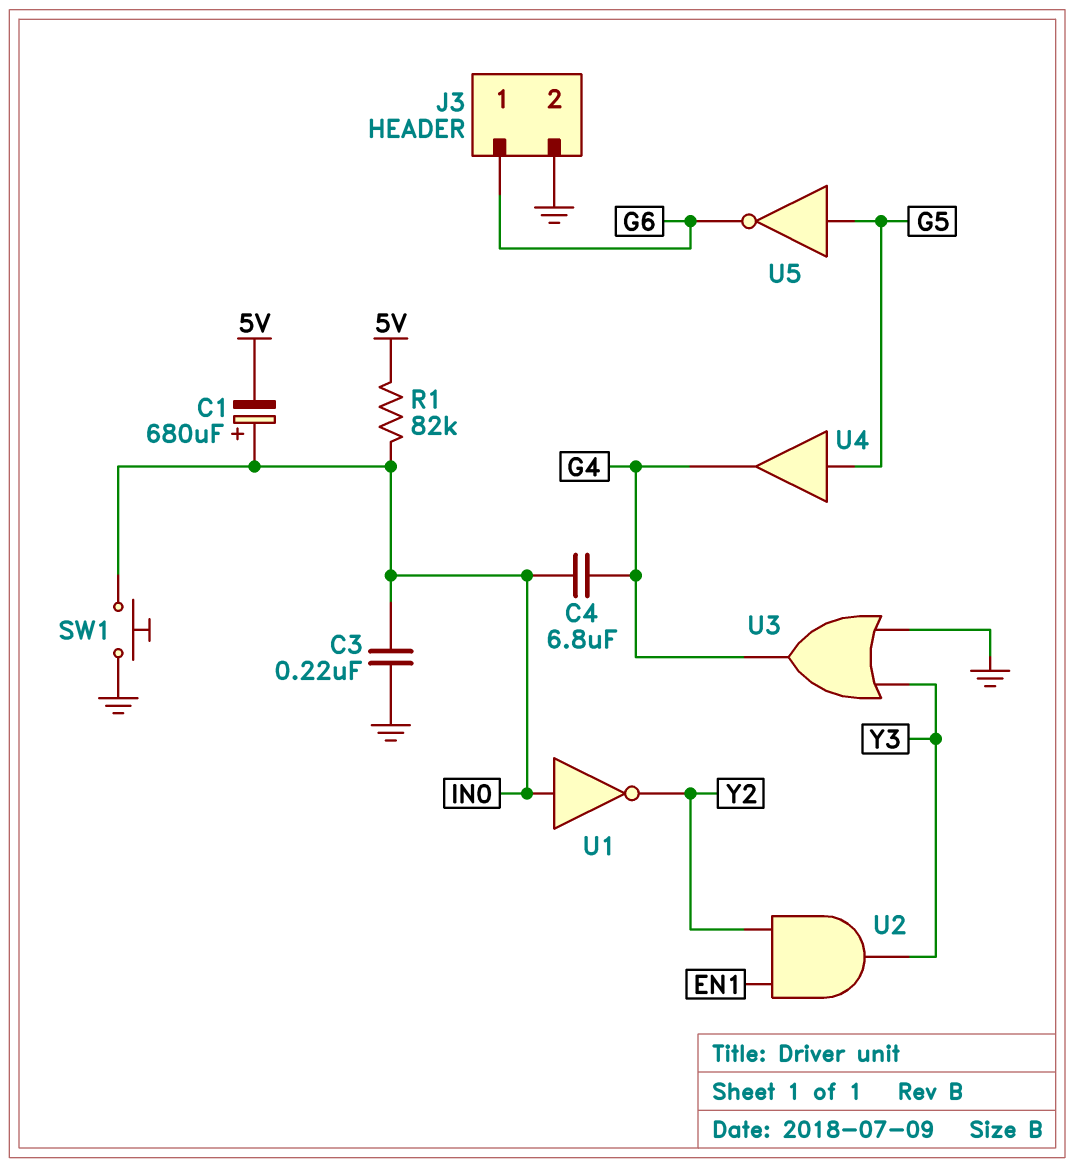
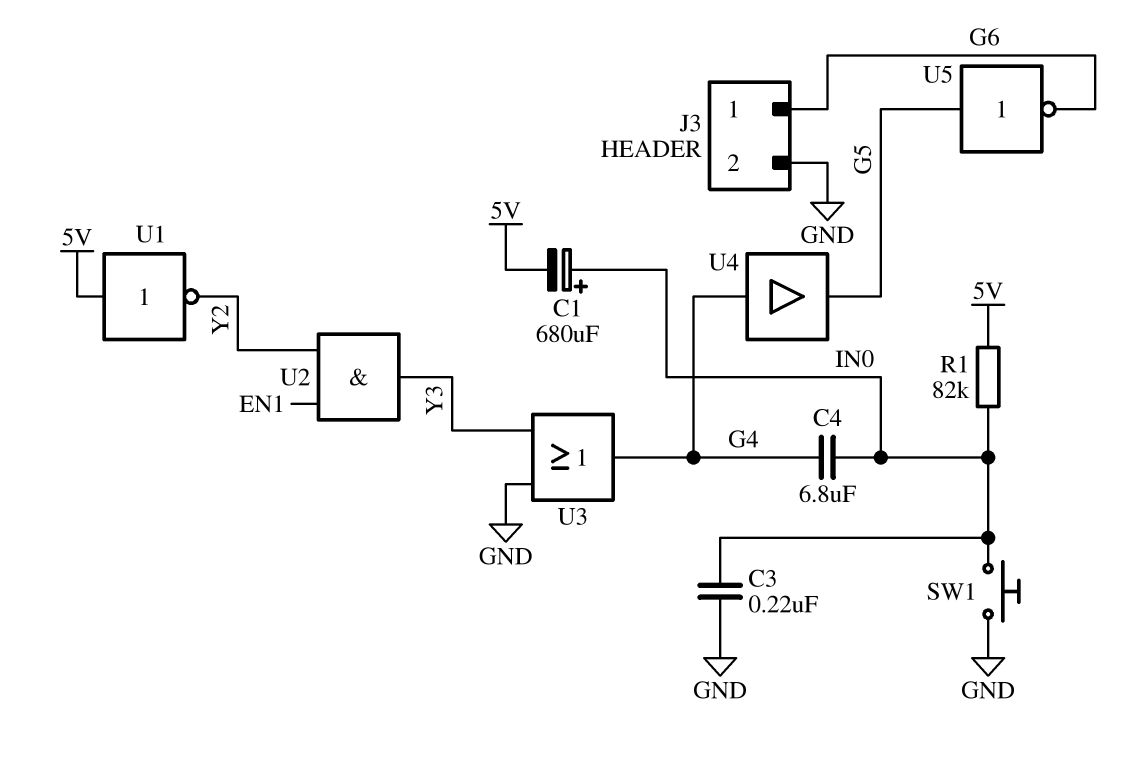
U1: NOT (in IN0, out Y2) -> NOT (in 5V, out Y2)
U4: buffer (in G5, out G4) -> buffer (in G4, out G5)

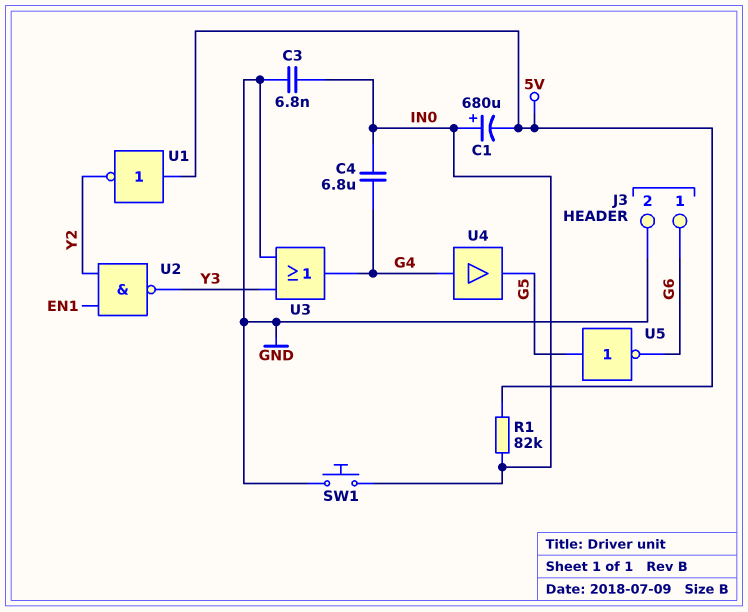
C3: 220nF (GND, IN0) -> 6.8nF (GND, IN0)
U2: AND (in EN1, in Y2, out Y3) -> NAND (in EN1, in Y2, out Y3)

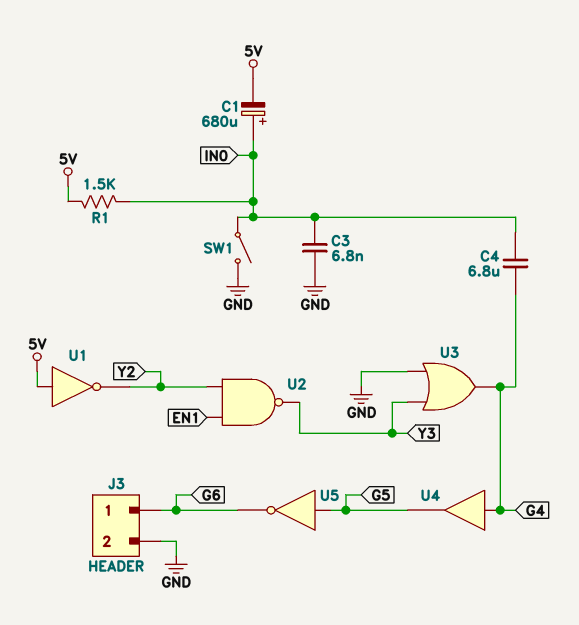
R1: 82k (5V, IN0) -> 1.5k (5V, IN0)
SW1: button (GND, IN0) -> switch (GND, IN0)

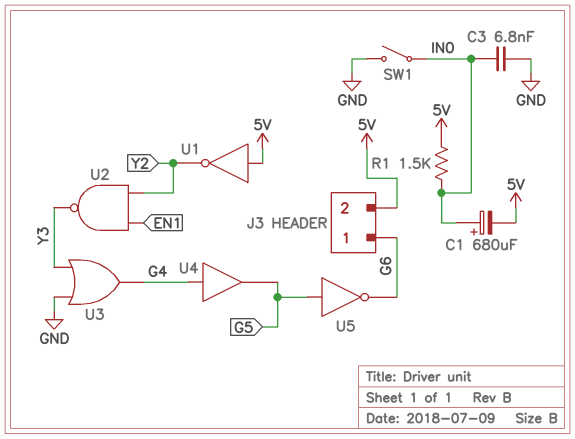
C4: 6.8uF (G4, IN0) -> none
J3 pin 2: GND -> 5V

